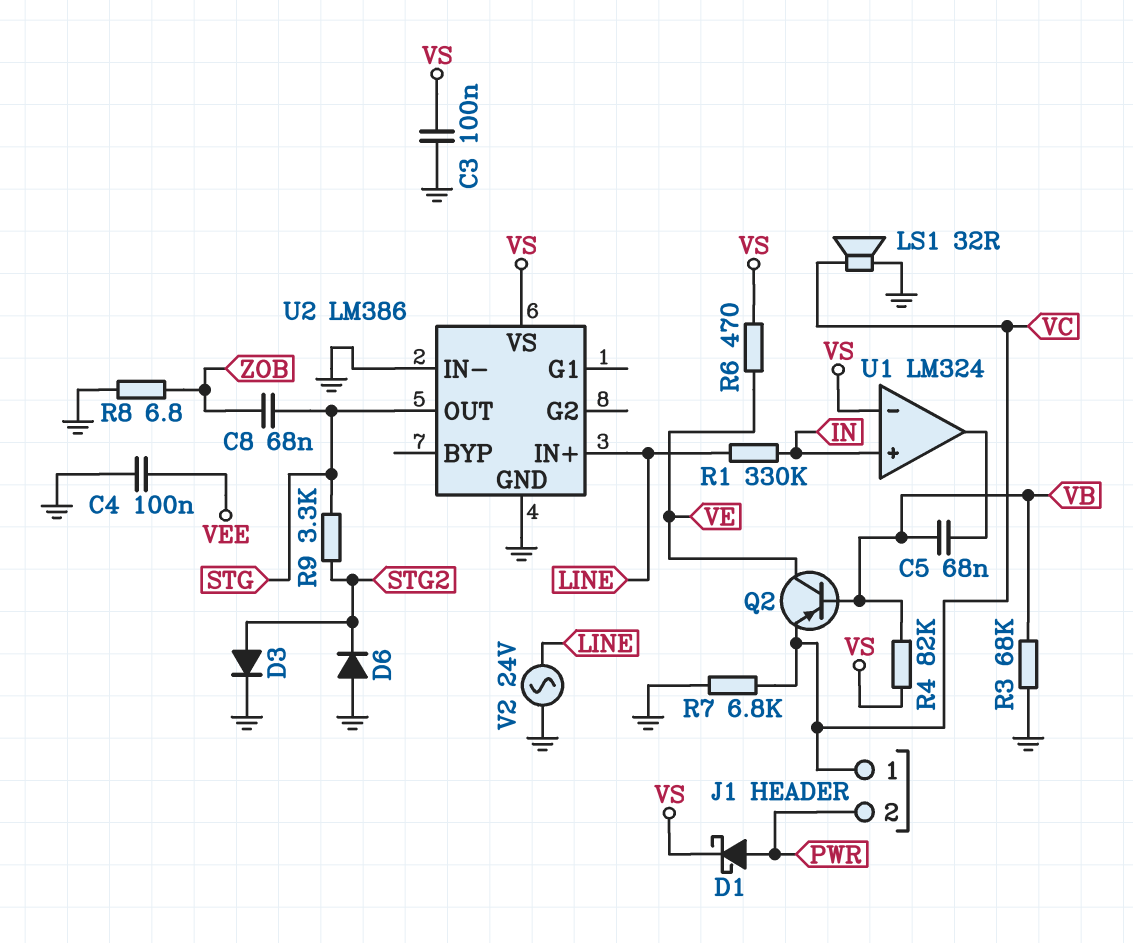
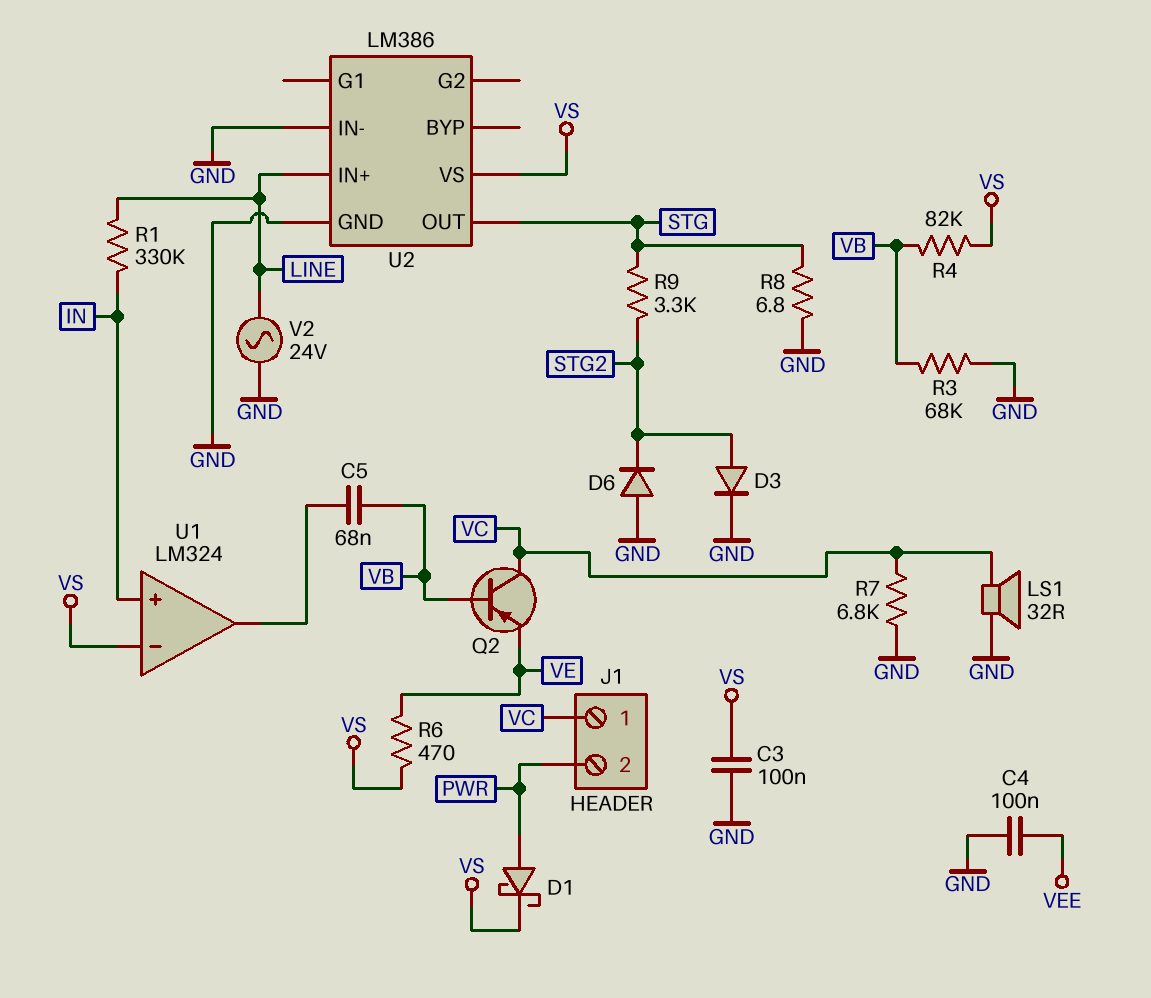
C8: 68nF (STG, ZOB) -> none
Q2: PNP (B VB, C VE, E VC) -> PNP (B VB, C VC, E VE)
R8: 6.8 (GND, ZOB) -> 6.8 (GND, STG)

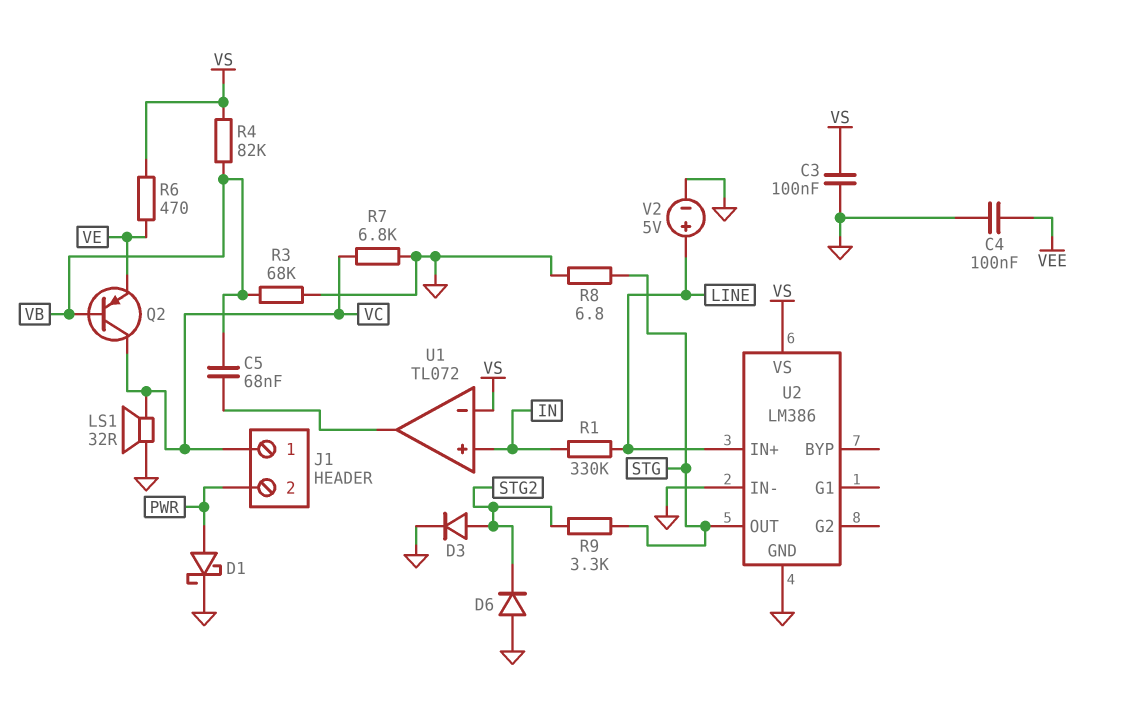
D1: schottky (A PWR, K VS) -> schottky (A PWR, K GND)
U1: LM324 -> TL072
V2: AC 24V (GND, LINE) -> 5V (plus LINE, minus GND)

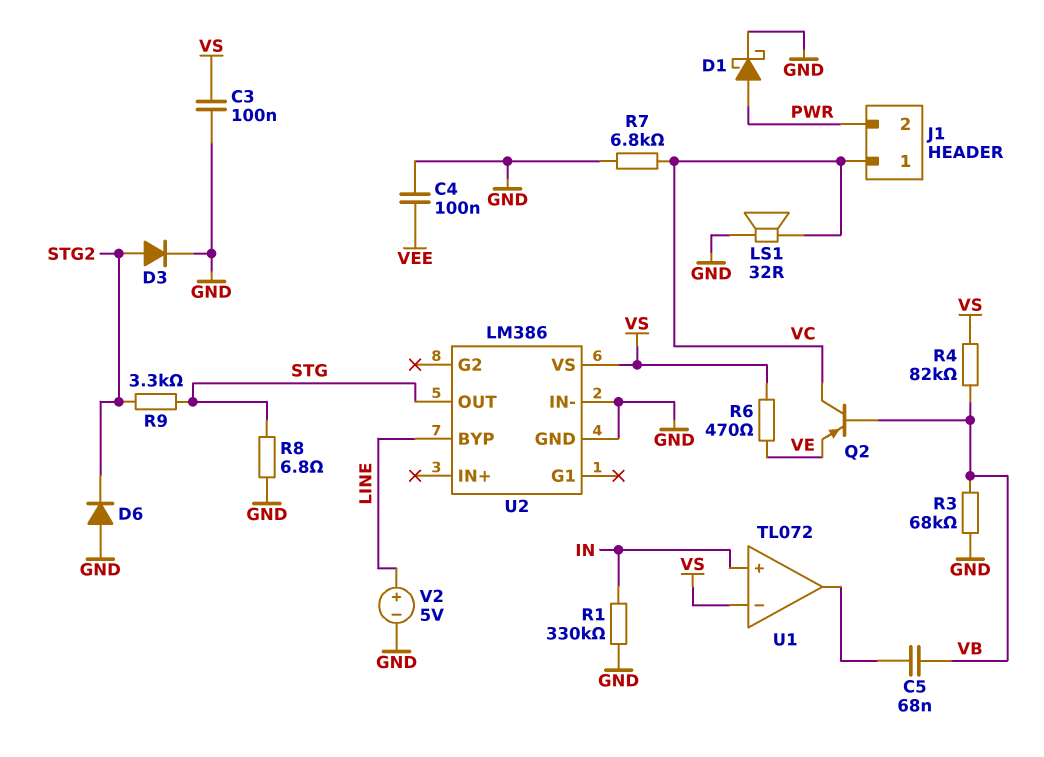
R1: 330k (IN, LINE) -> 330k (GND, IN)
U2 pin BYP: none -> LINE
U2 pin IN+: LINE -> none

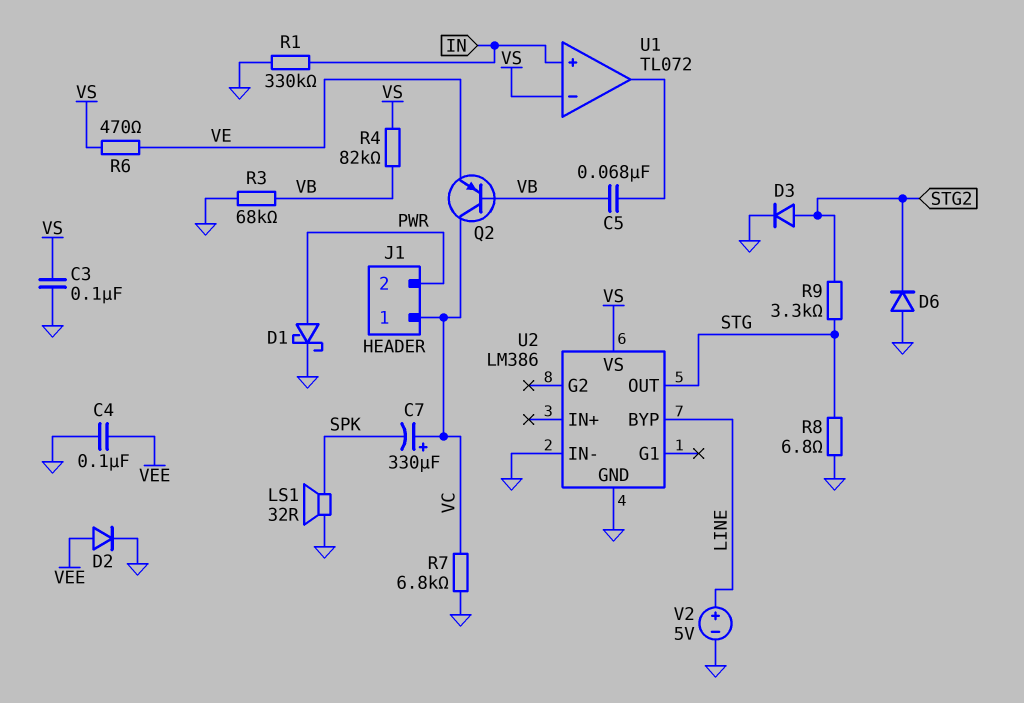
C7: none -> 330uF (plus VC, minus SPK)
D2: none -> diode (A VEE, K GND)
LS1: speaker 32R (GND, VC) -> speaker 32R (GND, SPK)

